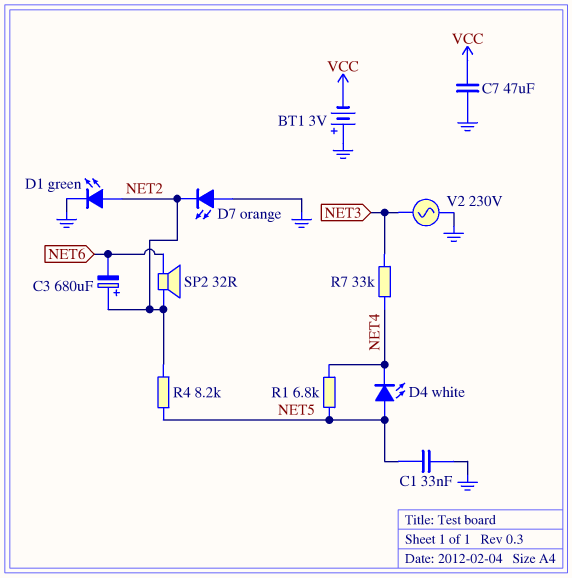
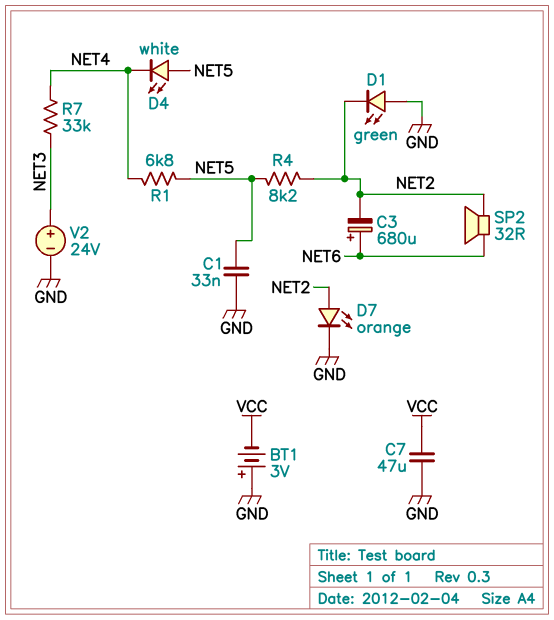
C3: 680uF (plus NET2, minus NET6) -> 680uF (plus NET6, minus NET2)
D1: LED green (A NET2, K GND) -> LED green (A GND, K NET2)
D7: LED orange (A GND, K NET2) -> LED orange (A NET2, K GND)
V2: AC 230V (GND, NET3) -> 24V (plus NET3, minus GND)

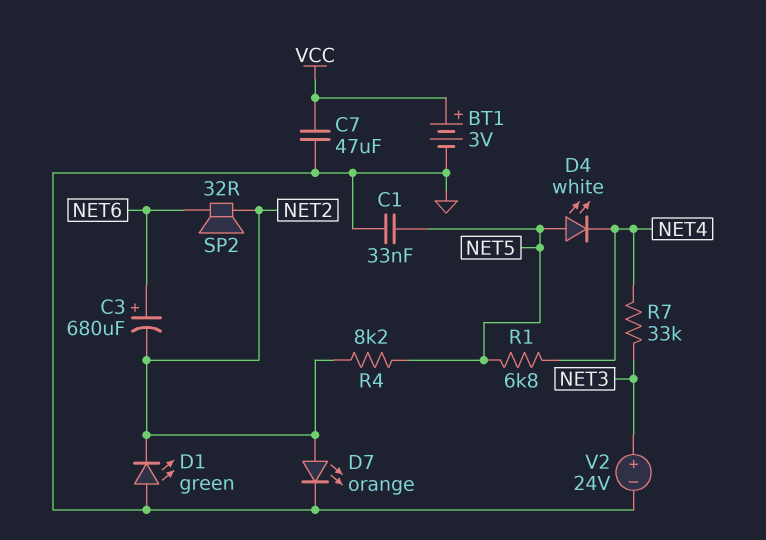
BT1: 3V (plus GND, minus VCC) -> 3V (plus VCC, minus GND)

